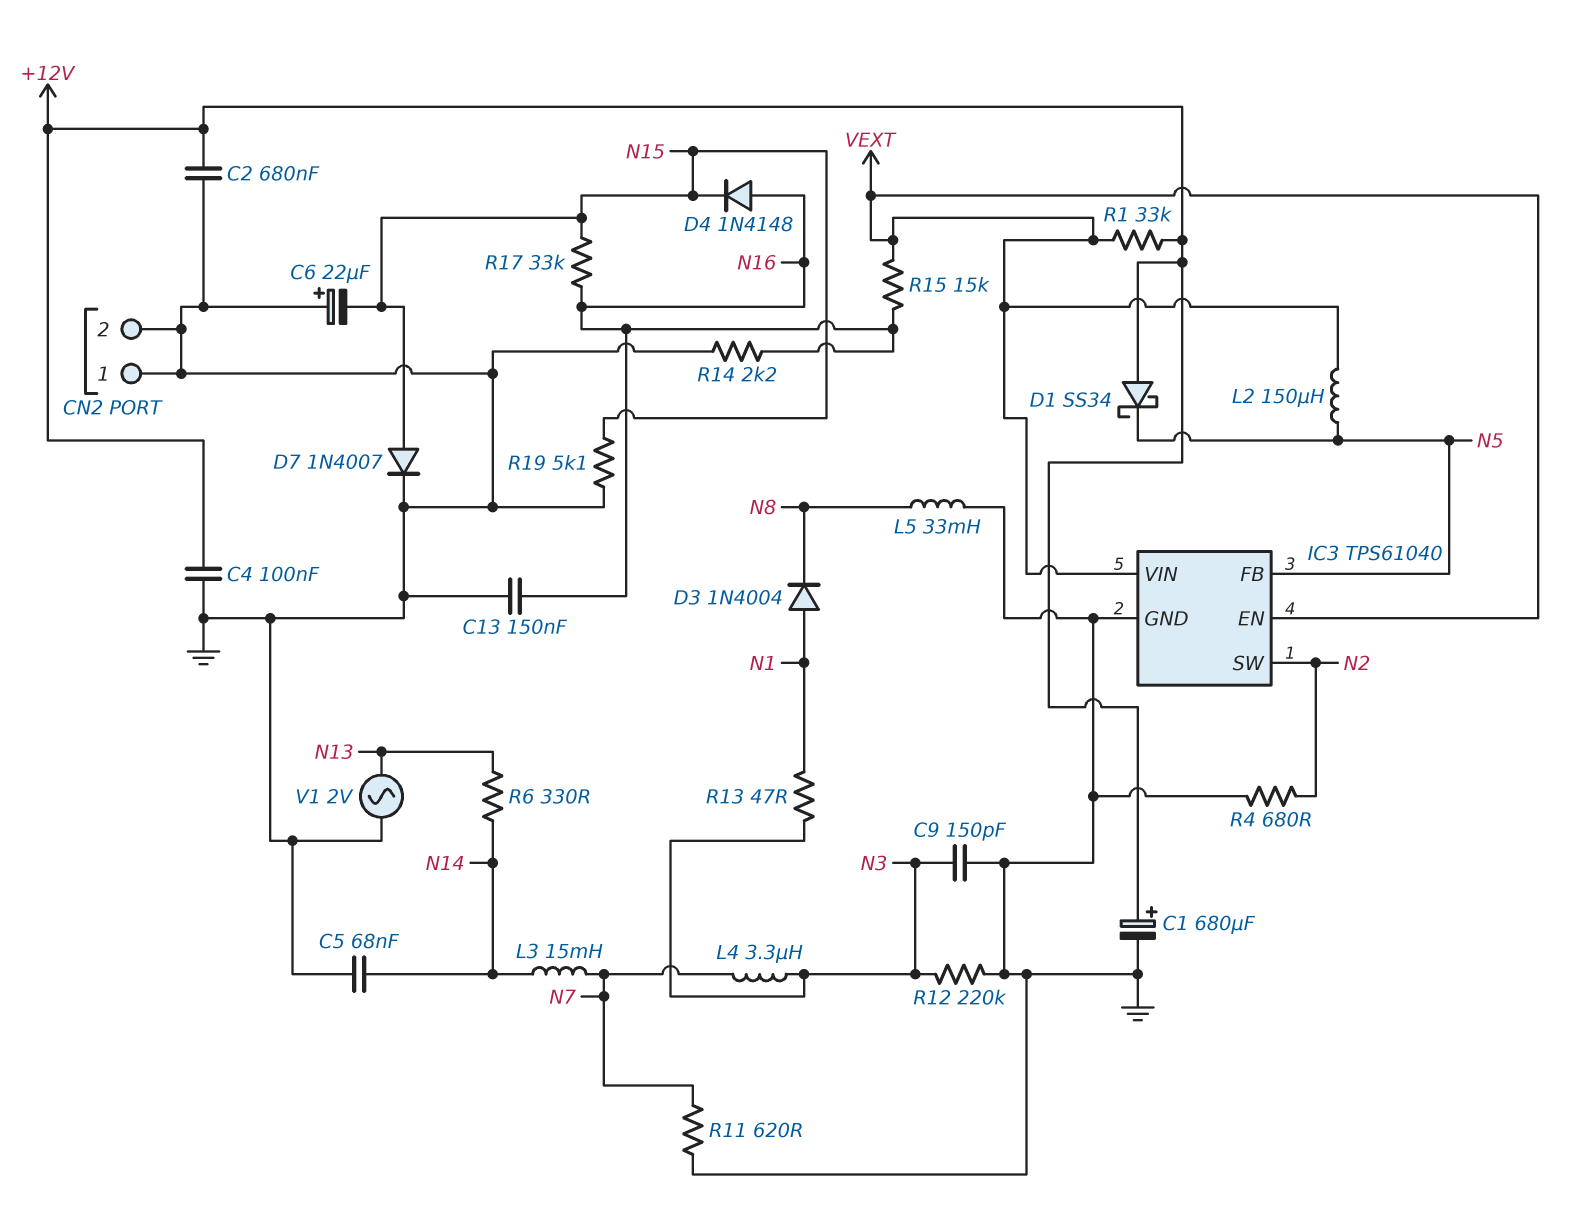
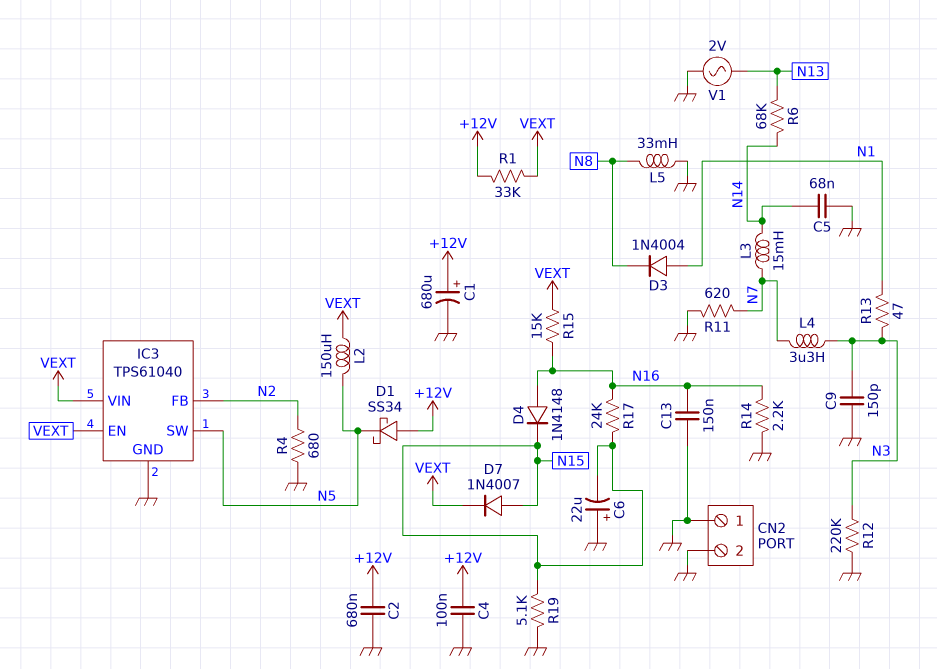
D7: diode 1N4007 (A N15, K GND) -> diode 1N4007 (A N15, K VEXT)
IC3 pin FB: N5 -> N2
IC3 pin SW: N2 -> N5
R6: 330 (N13, N14) -> 68k (N13, N14)
R17: 33k (N15, N16) -> 24k (N15, N16)

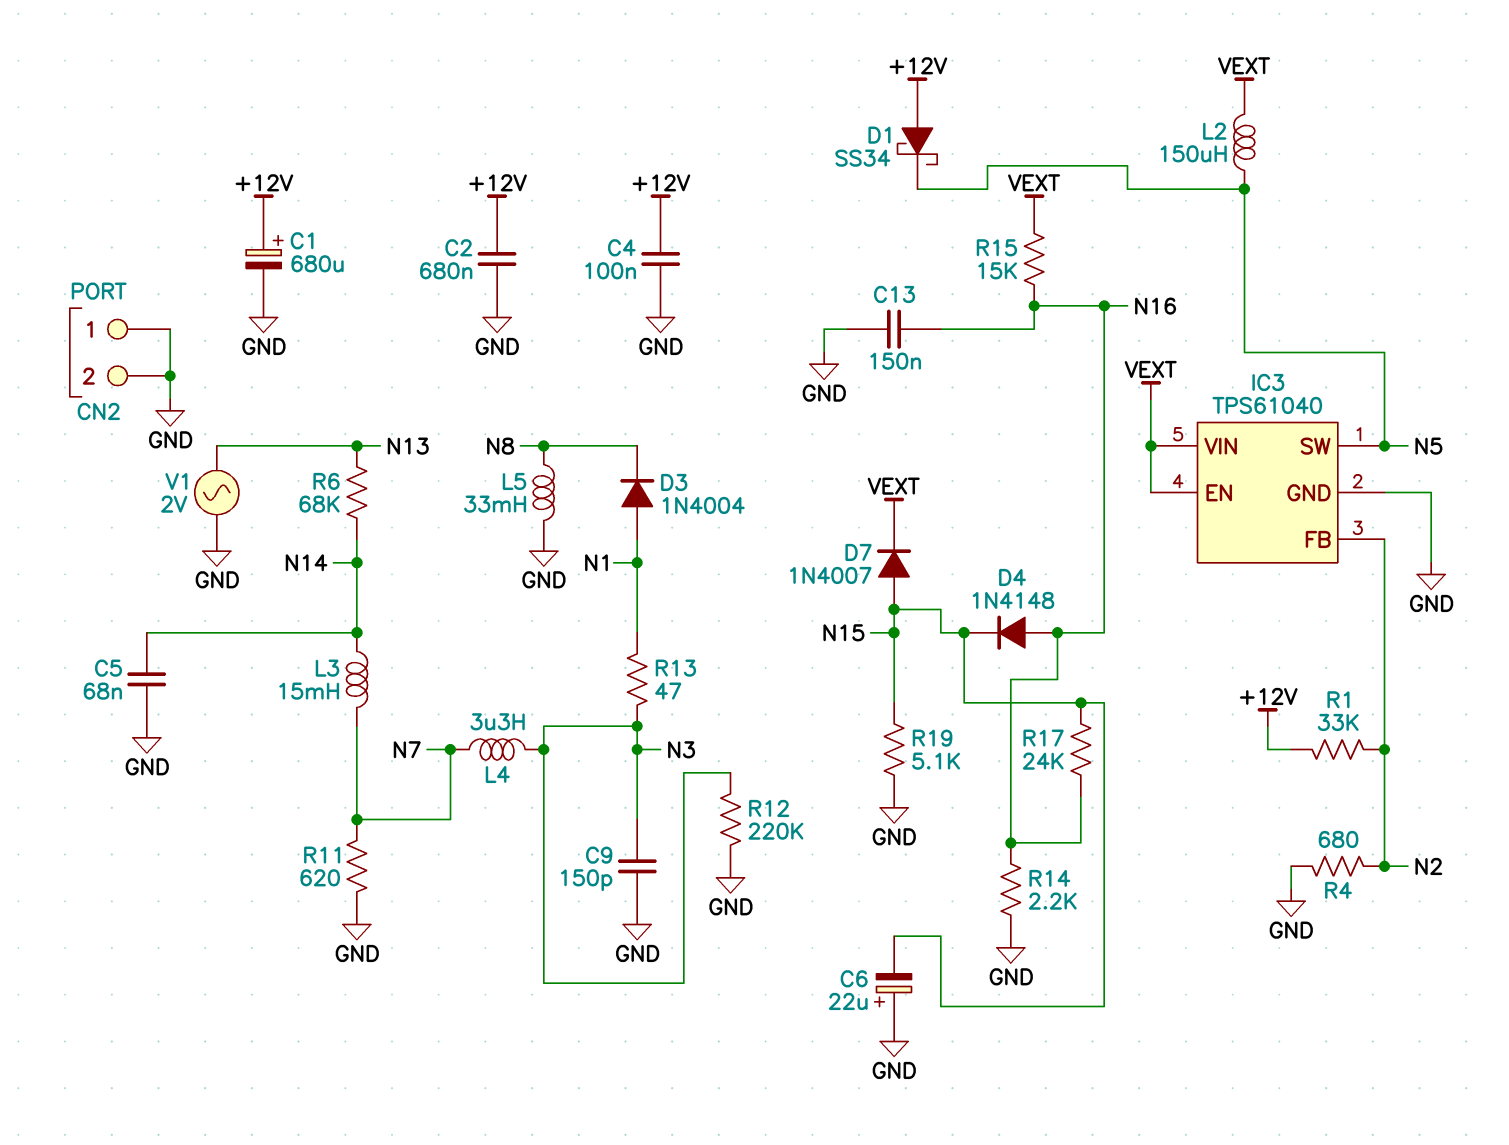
R1: 33k (+12V, VEXT) -> 33k (+12V, N2)

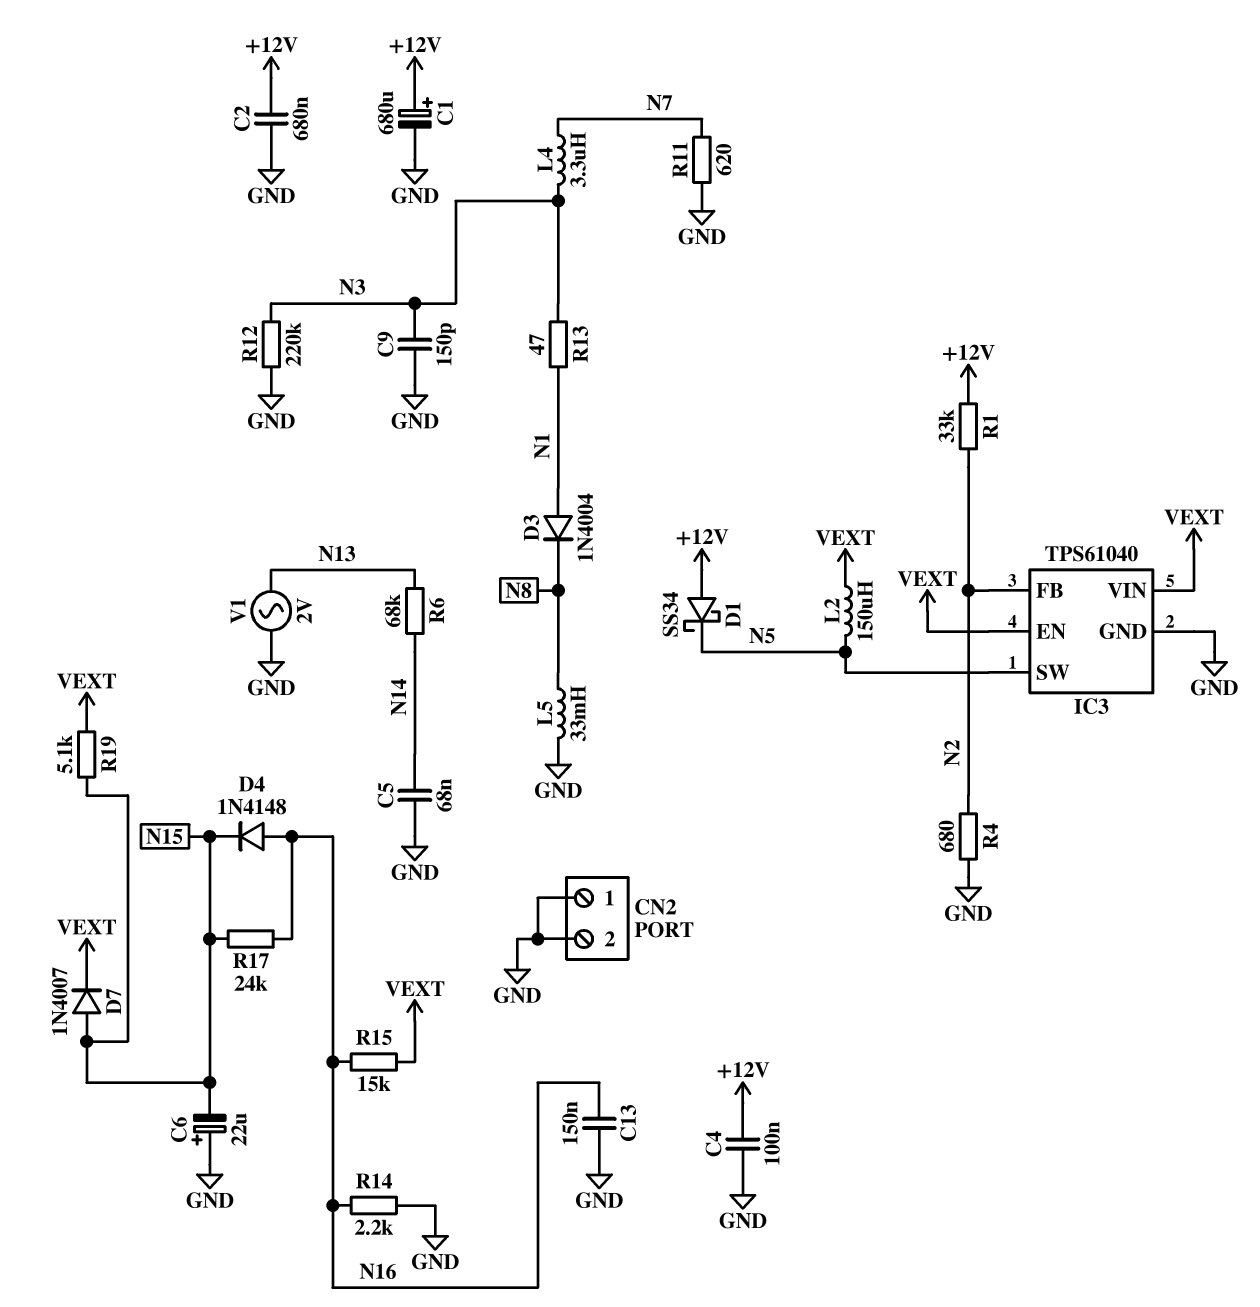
L3: 15mH (N7, N14) -> none
R19: 5.1k (GND, N15) -> 5.1k (N15, VEXT)

